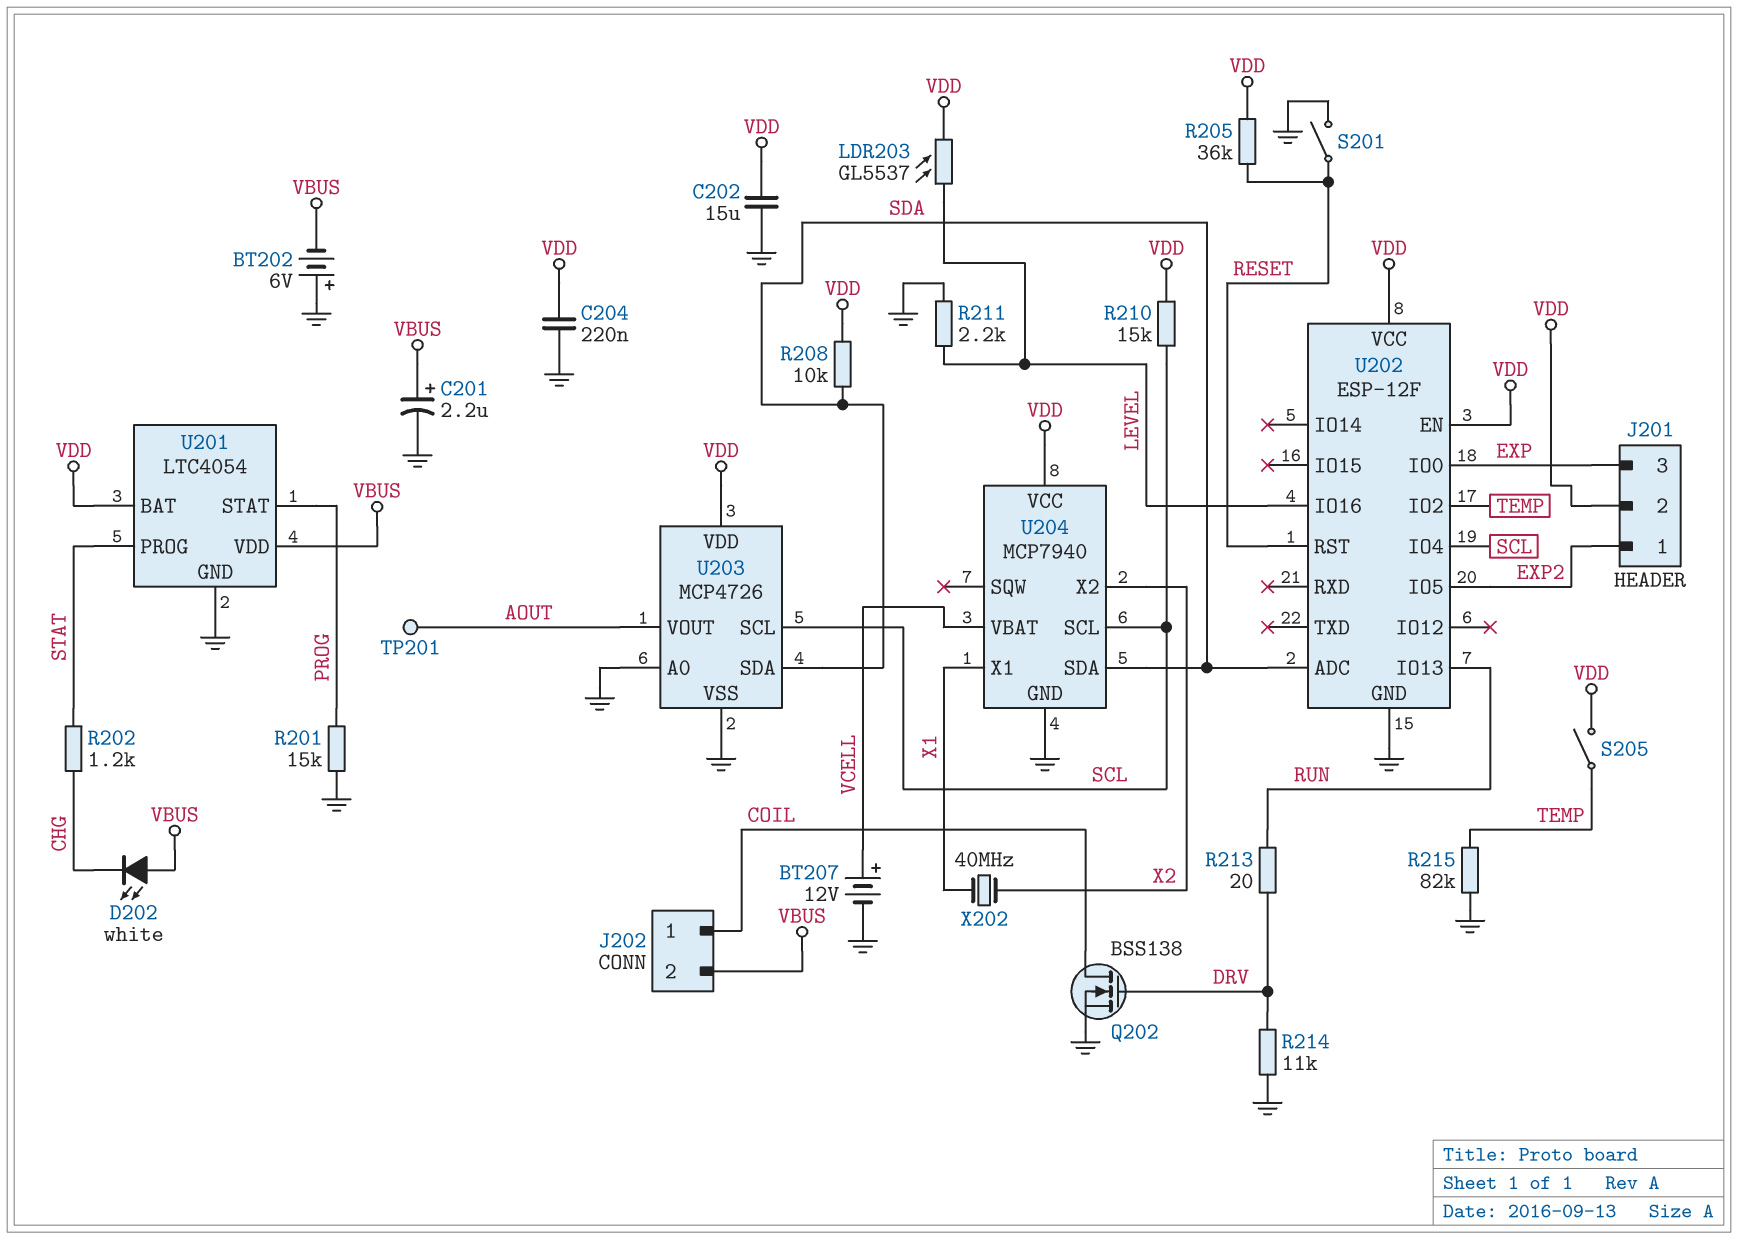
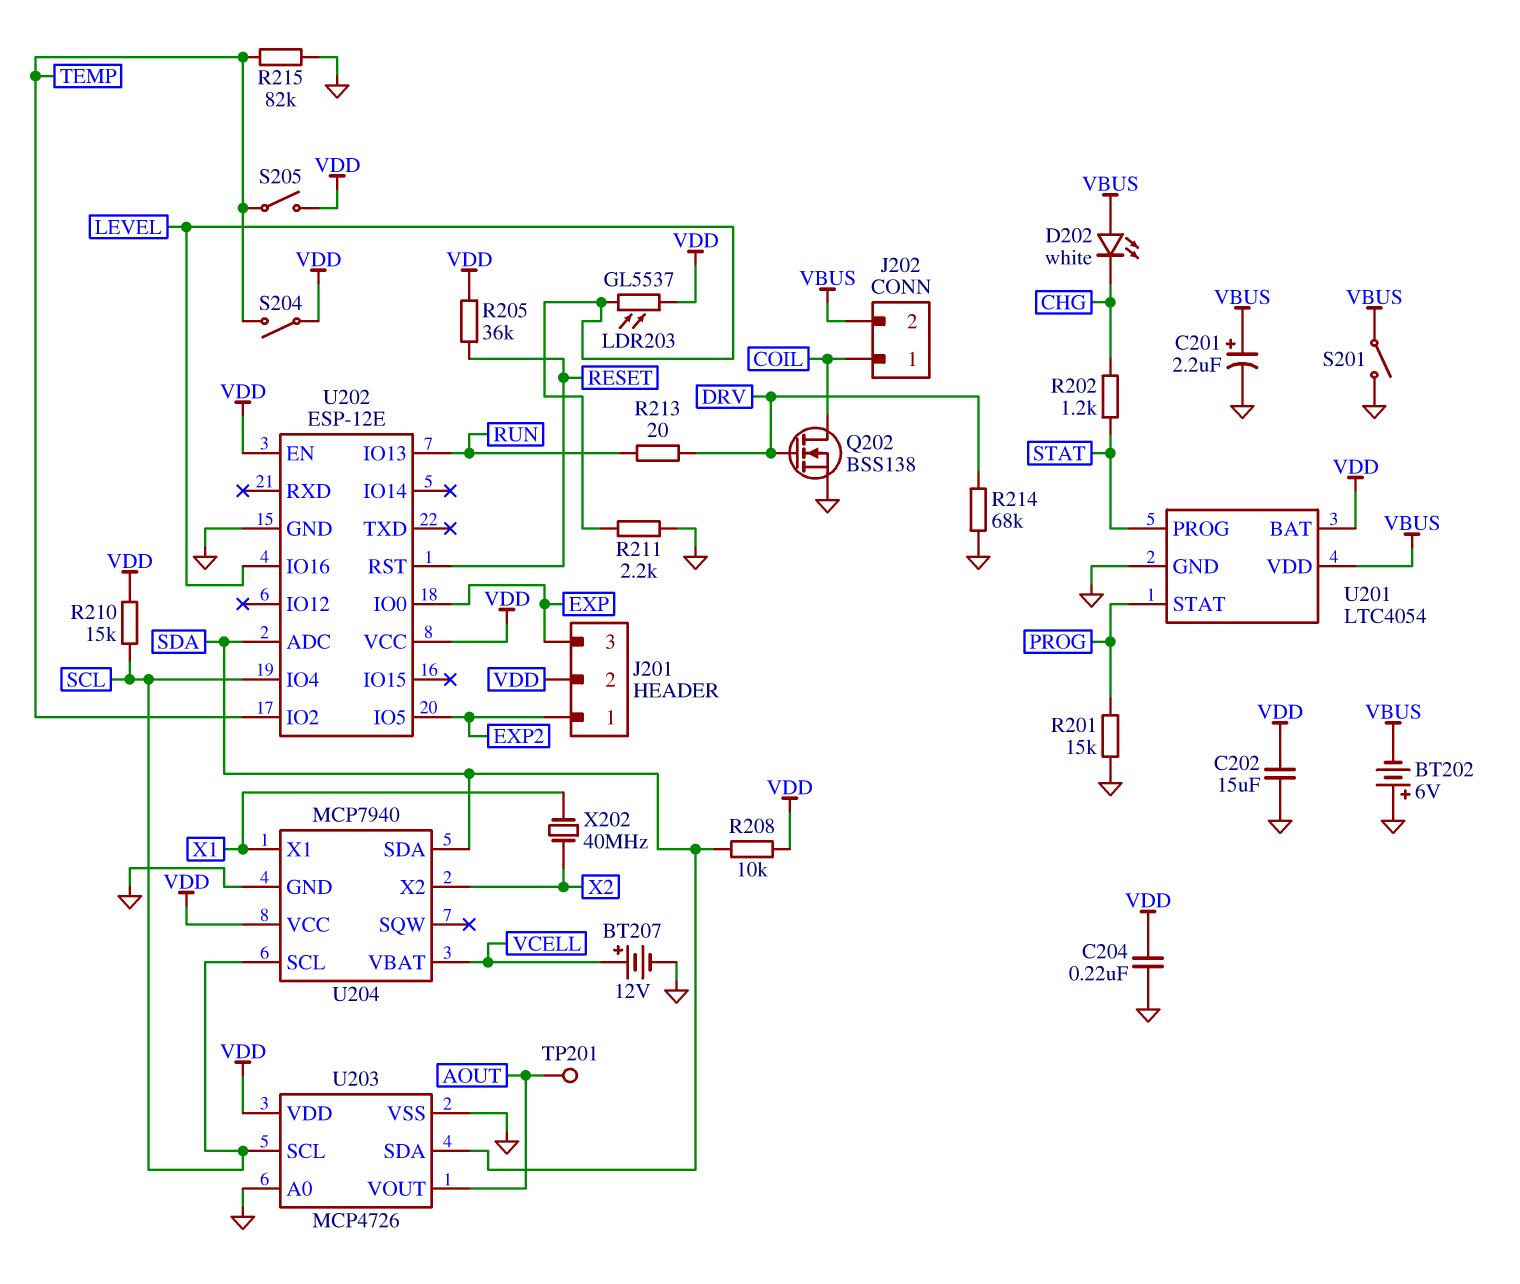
R214: 11k (DRV, GND) -> 68k (DRV, GND)
S201: switch (GND, RESET) -> switch (GND, VBUS)
S204: none -> switch (TEMP, VDD)
U202: ESP-12F -> ESP-12E

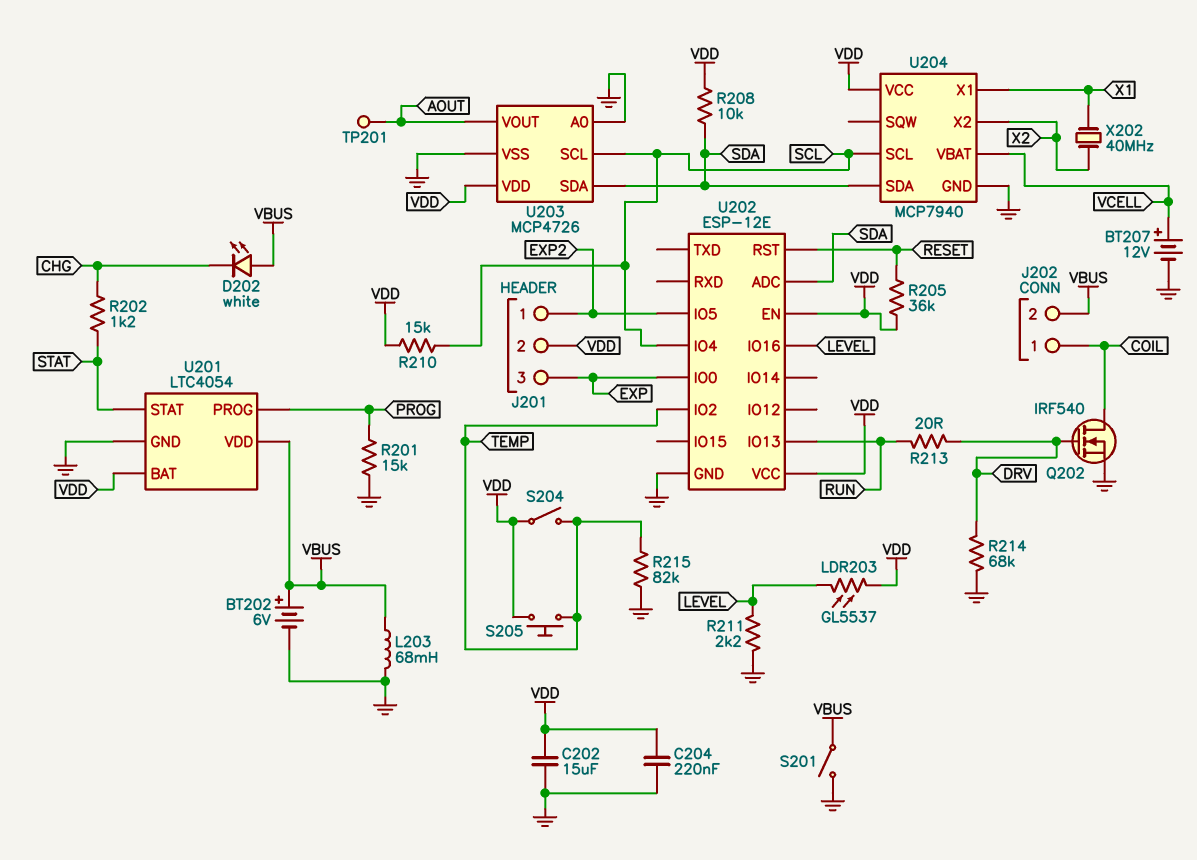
BT202: 6V (plus GND, minus VBUS) -> 6V (plus VBUS, minus GND)
C201: 2.2uF (plus VBUS, minus GND) -> none
L203: none -> 68mH (GND, VBUS)
Q202: NMOS BSS138 (G DRV, D COIL, S GND) -> NMOS IRF540 (G DRV, D COIL, S GND)
S205: switch (TEMP, VDD) -> button (TEMP, VDD)
U201 pin PROG: STAT -> PROG
U201 pin STAT: PROG -> STAT

